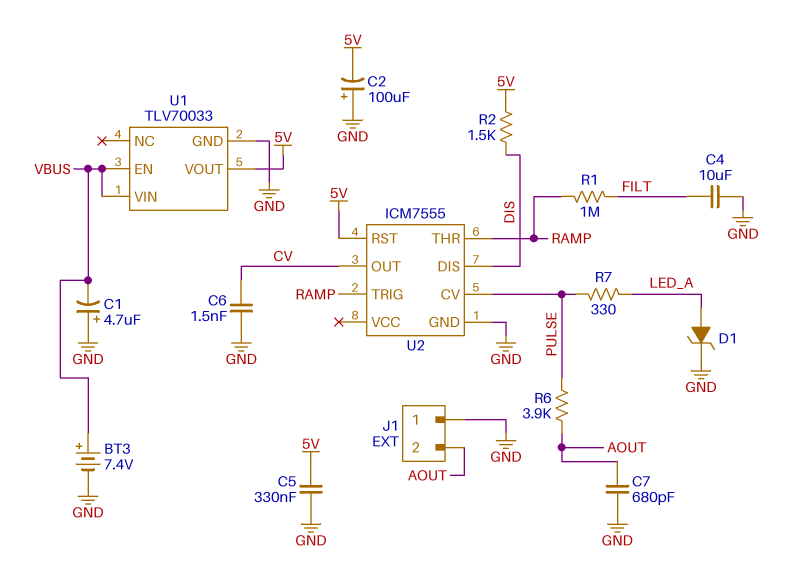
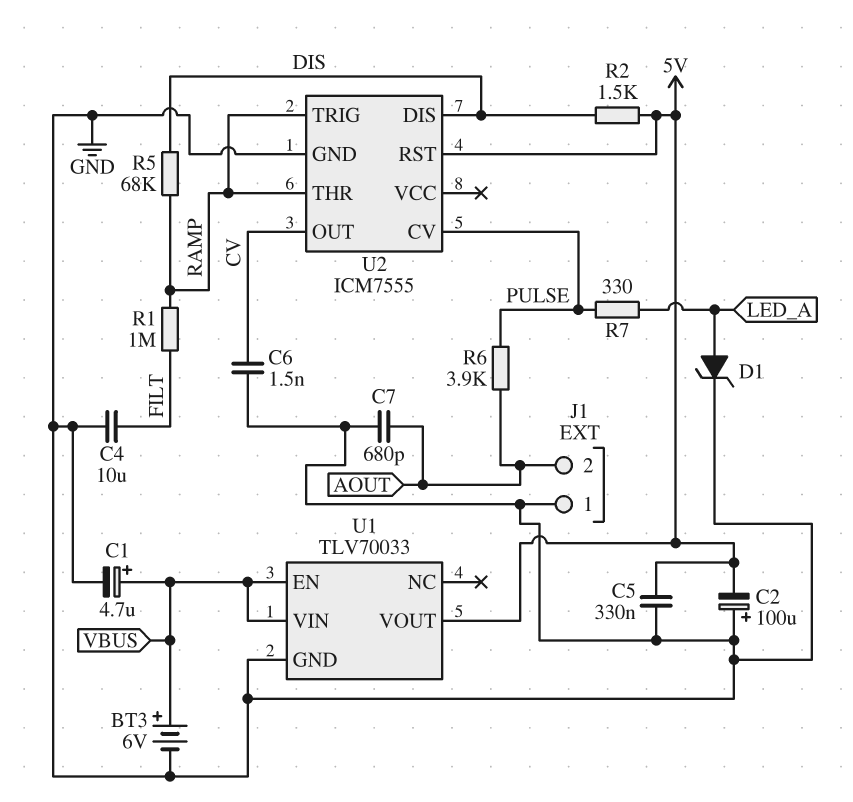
BT3: 7.4V (plus VBUS, minus GND) -> 6V (plus VBUS, minus GND)
C1: 4.7uF (plus GND, minus VBUS) -> 4.7uF (plus VBUS, minus GND)
R5: none -> 68k (DIS, RAMP)

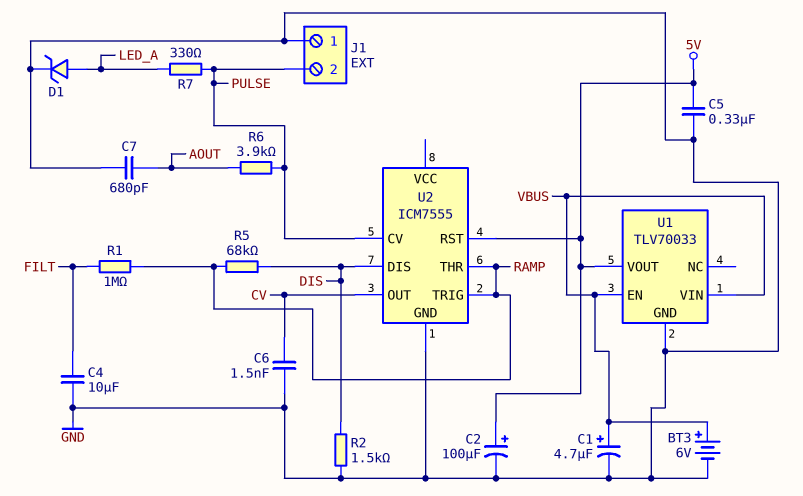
C2: 100uF (plus GND, minus 5V) -> 100uF (plus 5V, minus GND)
J1 pin 2: AOUT -> PULSE
R2: 1.5k (5V, DIS) -> 1.5k (DIS, GND)

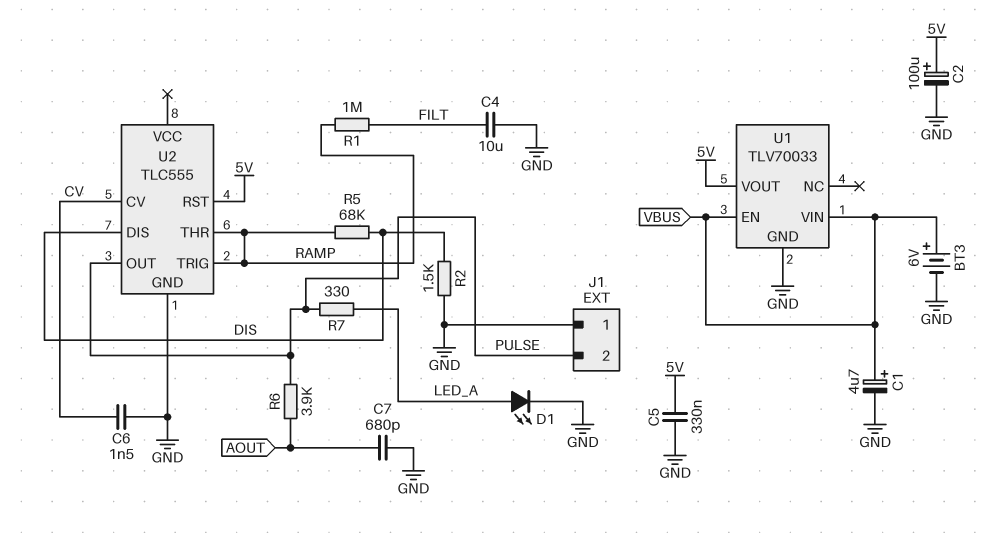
D1: zener (A LED_A, K GND) -> LED (A LED_A, K GND)
U2: ICM7555 -> TLC555
U2 pin CV: PULSE -> CV
U2 pin OUT: CV -> PULSE

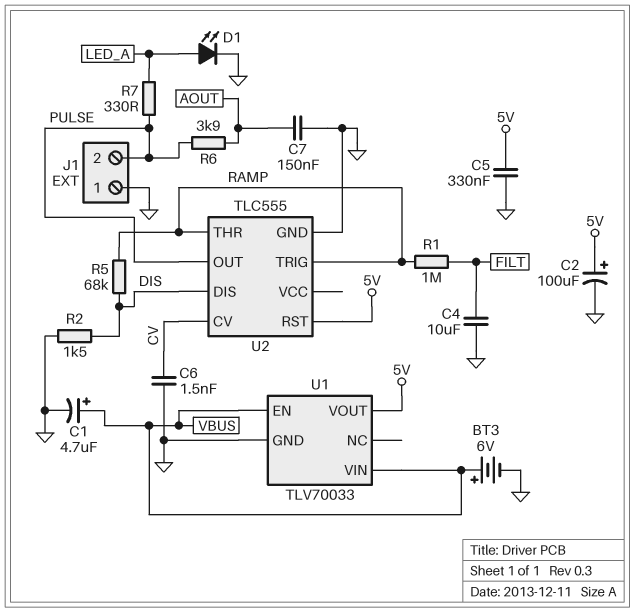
C7: 680pF (AOUT, GND) -> 150nF (AOUT, GND)

